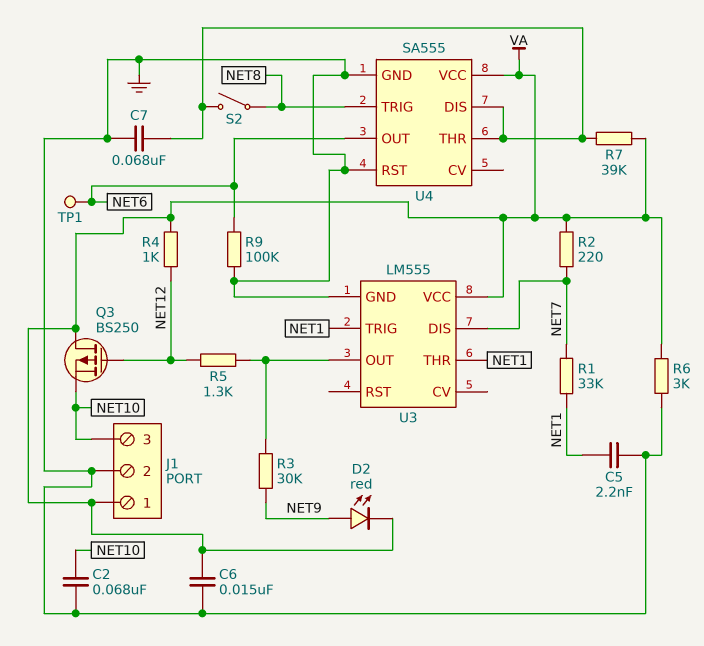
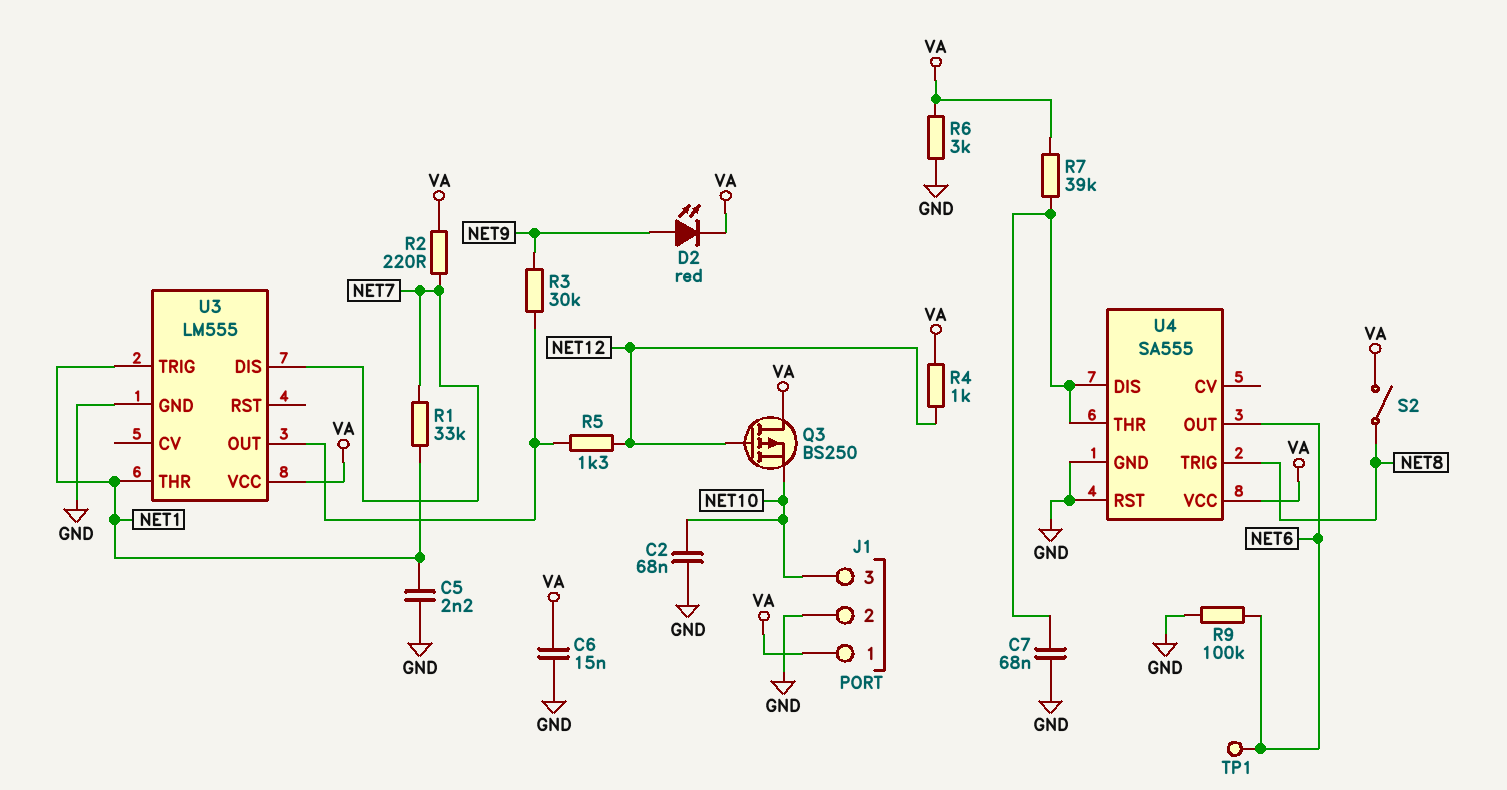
S2: switch (NET8, U4/DIS) -> switch (NET8, VA)

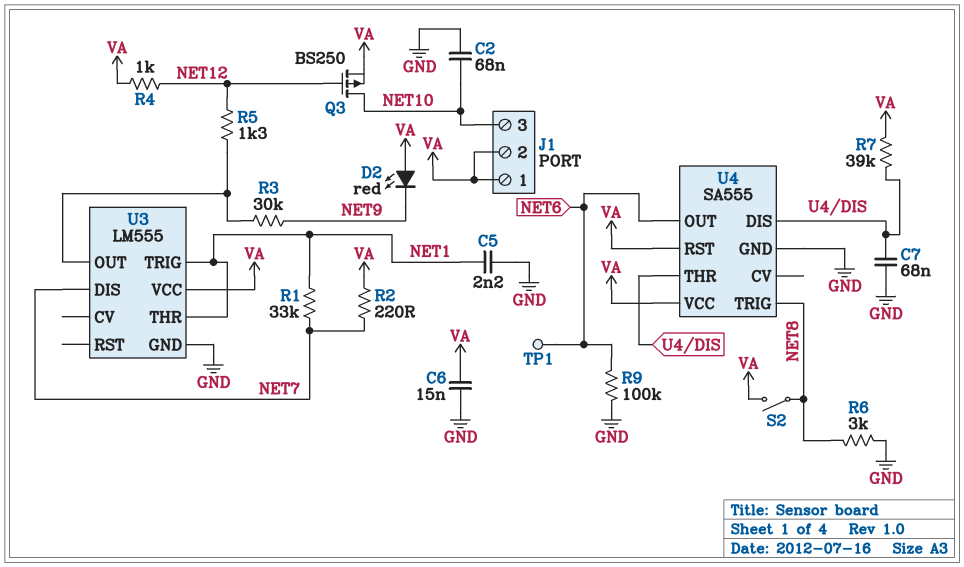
D2: LED red (A NET9, K VA) -> LED red (A VA, K NET9)
J1 pin 2: GND -> VA
Q3: PMOS BS250 (G NET12, D VA, S NET10) -> PMOS BS250 (G NET12, D NET10, S VA)
R6: 3k (GND, VA) -> 3k (GND, NET8)
U4 pin RST: GND -> VA

